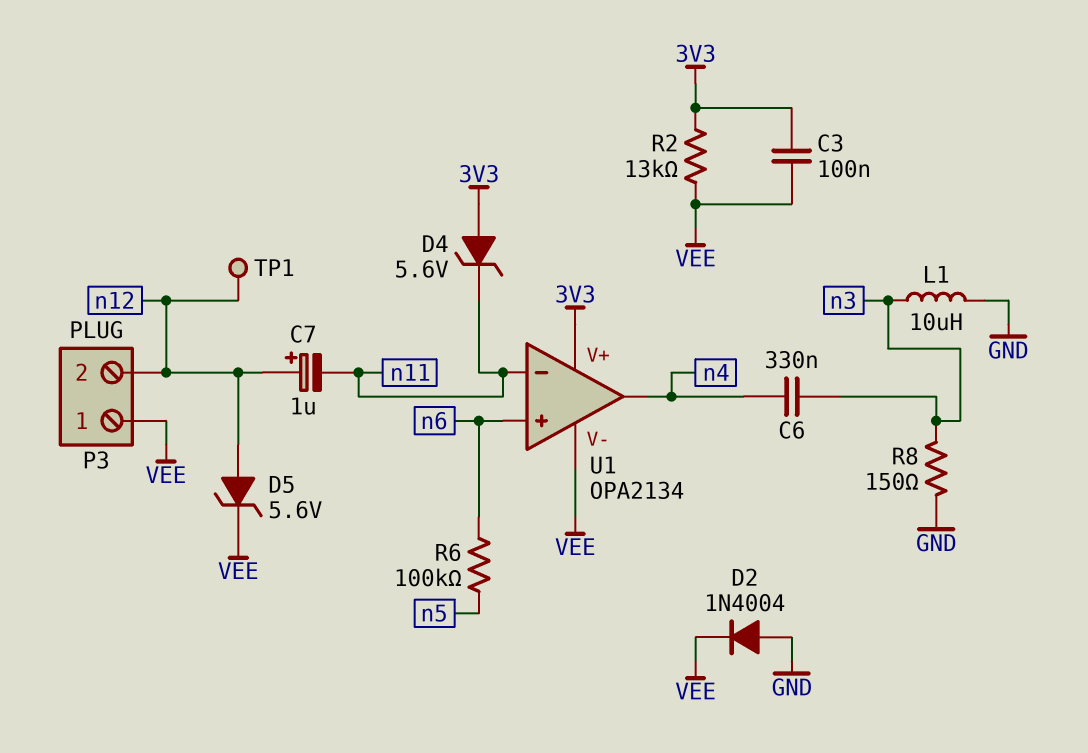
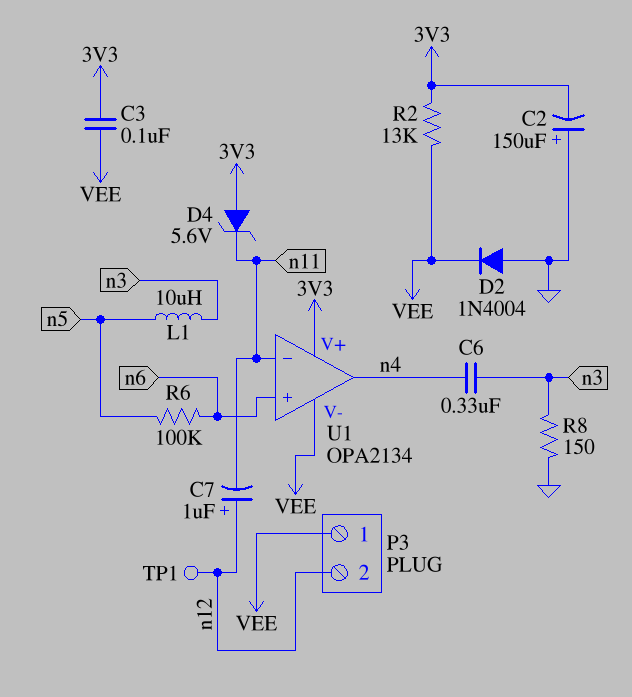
C2: none -> 150uF (plus GND, minus 3V3)
D5: zener 5.6V (A n12, K VEE) -> none
L1: 10uH (GND, n3) -> 10uH (n3, n5)

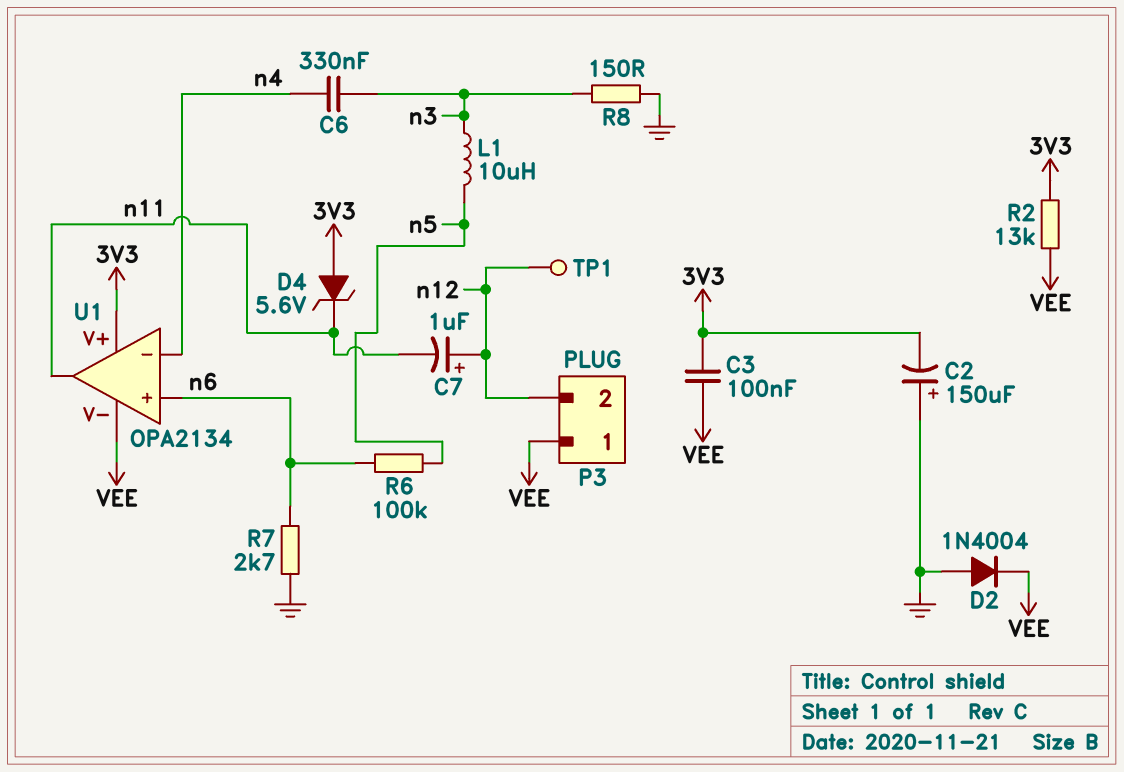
R7: none -> 2.7k (GND, n6)
U1 pin in-: n11 -> n4
U1 pin out: n4 -> n11

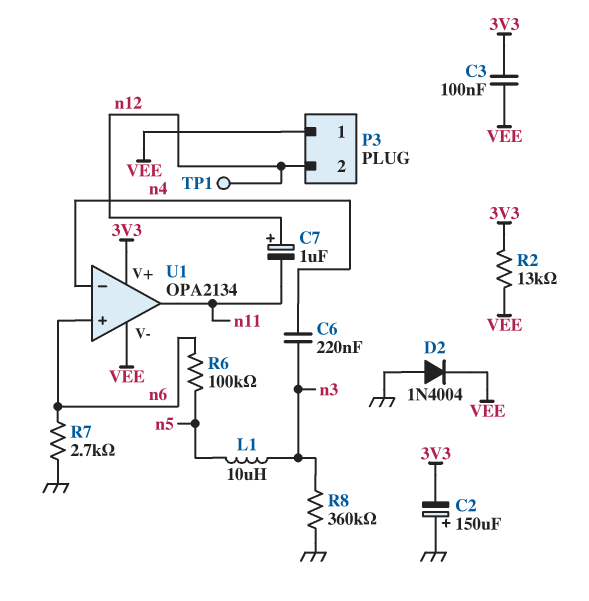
C6: 330nF (n3, n4) -> 220nF (n3, n4)
D4: zener 5.6V (A 3V3, K n11) -> none
R8: 150 (GND, n3) -> 360k (GND, n3)

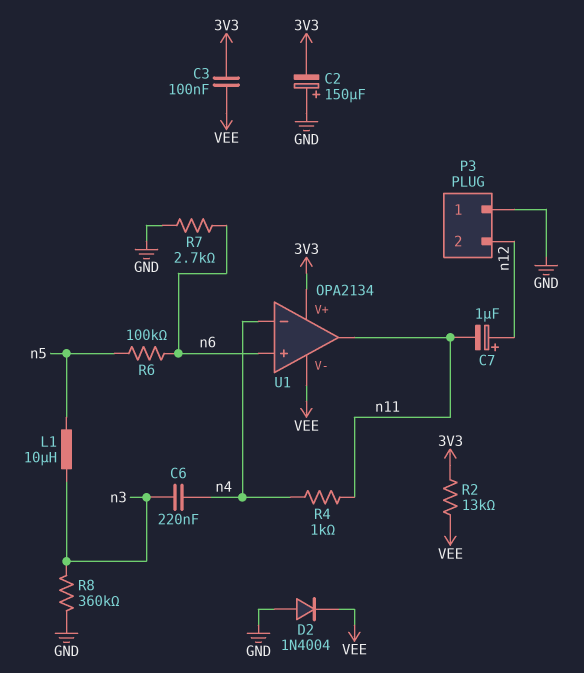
P3 pin 1: VEE -> GND
R4: none -> 1k (n4, n11)
TP1: test point (n12) -> none

